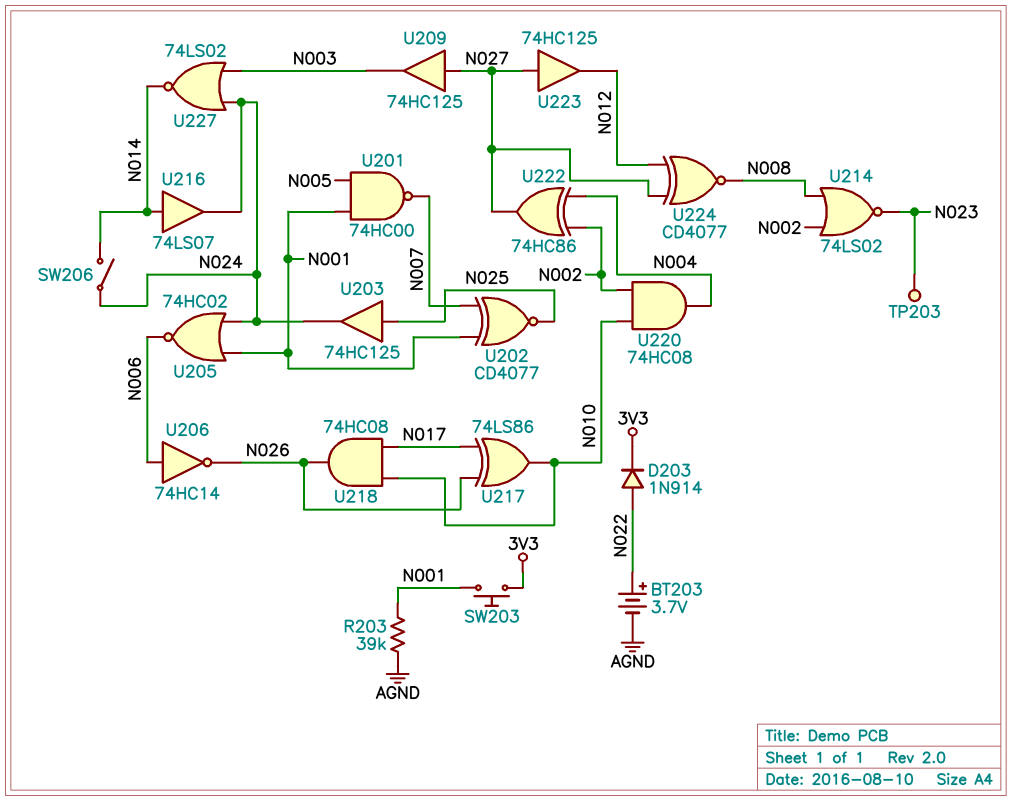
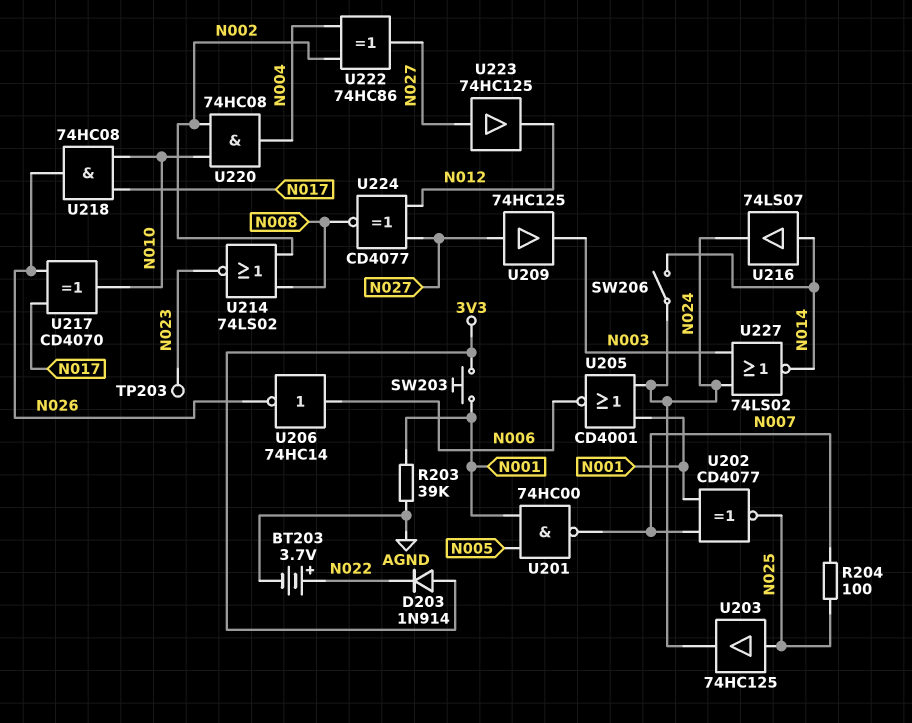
D203: diode 1N914 (A N022, K 3V3) -> diode 1N914 (A 3V3, K N022)
R204: none -> 100 (N007, N025)
U205: NOR 74HC02 (in N001, in N024, out N006) -> NOR CD4001 (in N001, in N024, out N006)
U217: XOR 74LS86 (in N017, in N026, out N010) -> XOR CD4070 (in N017, in N026, out N010)

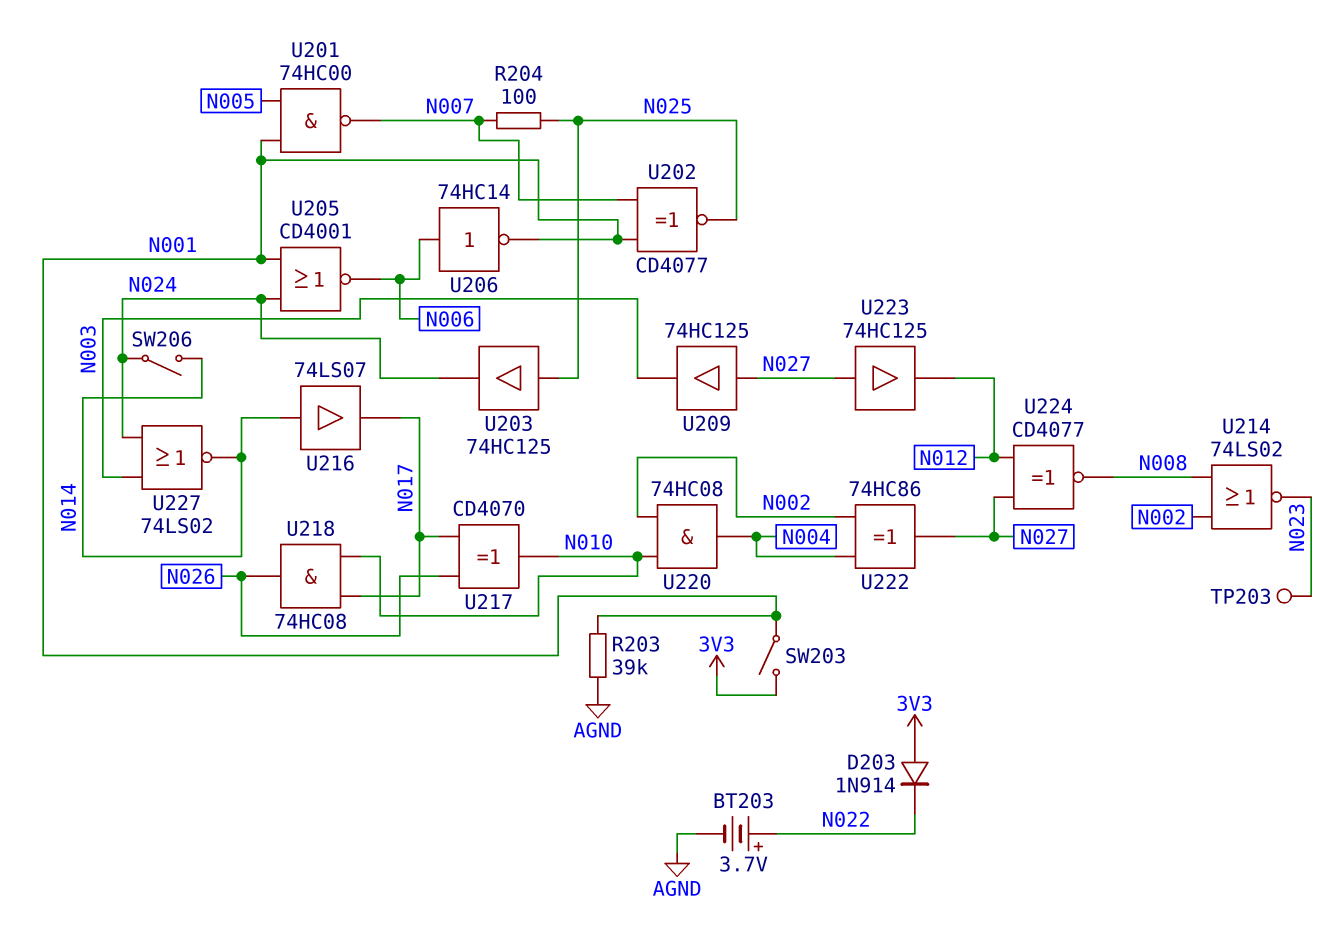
SW203: button (3V3, N001) -> switch (3V3, N001)
U206: NOT 74HC14 (in N006, out N026) -> NOT 74HC14 (in N006, out N001)
U216: buffer 74LS07 (in N014, out N024) -> buffer 74LS07 (in N014, out N017)

